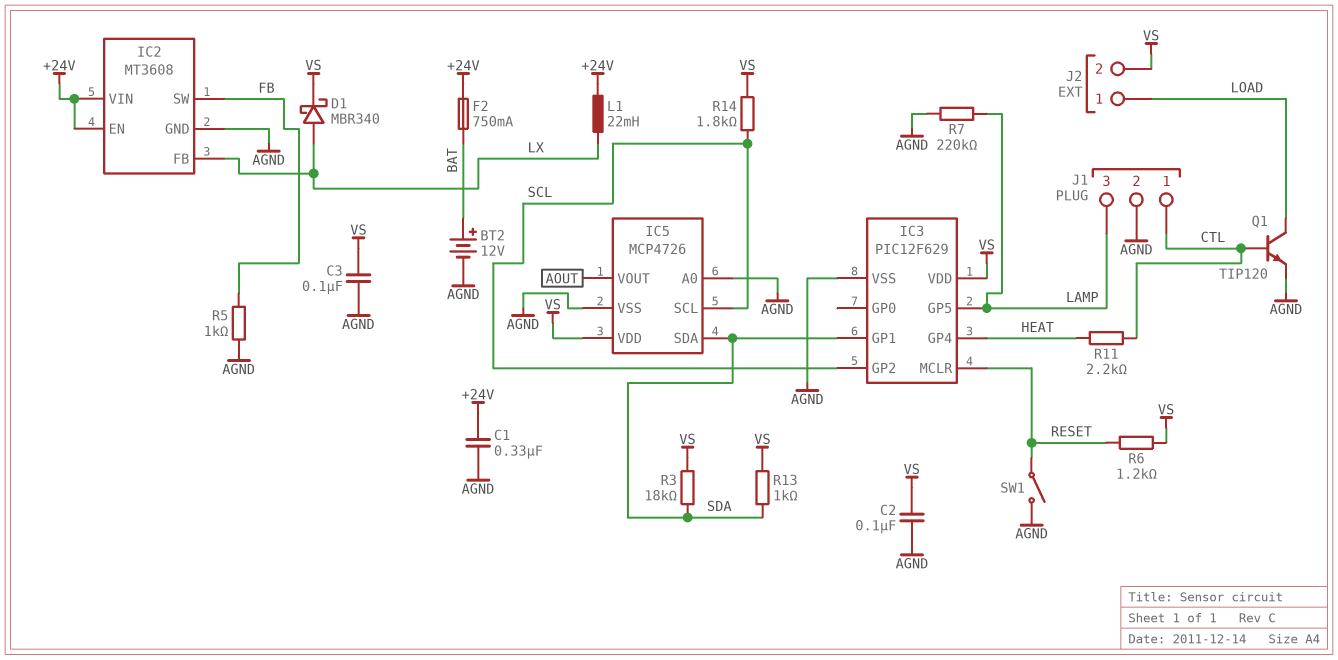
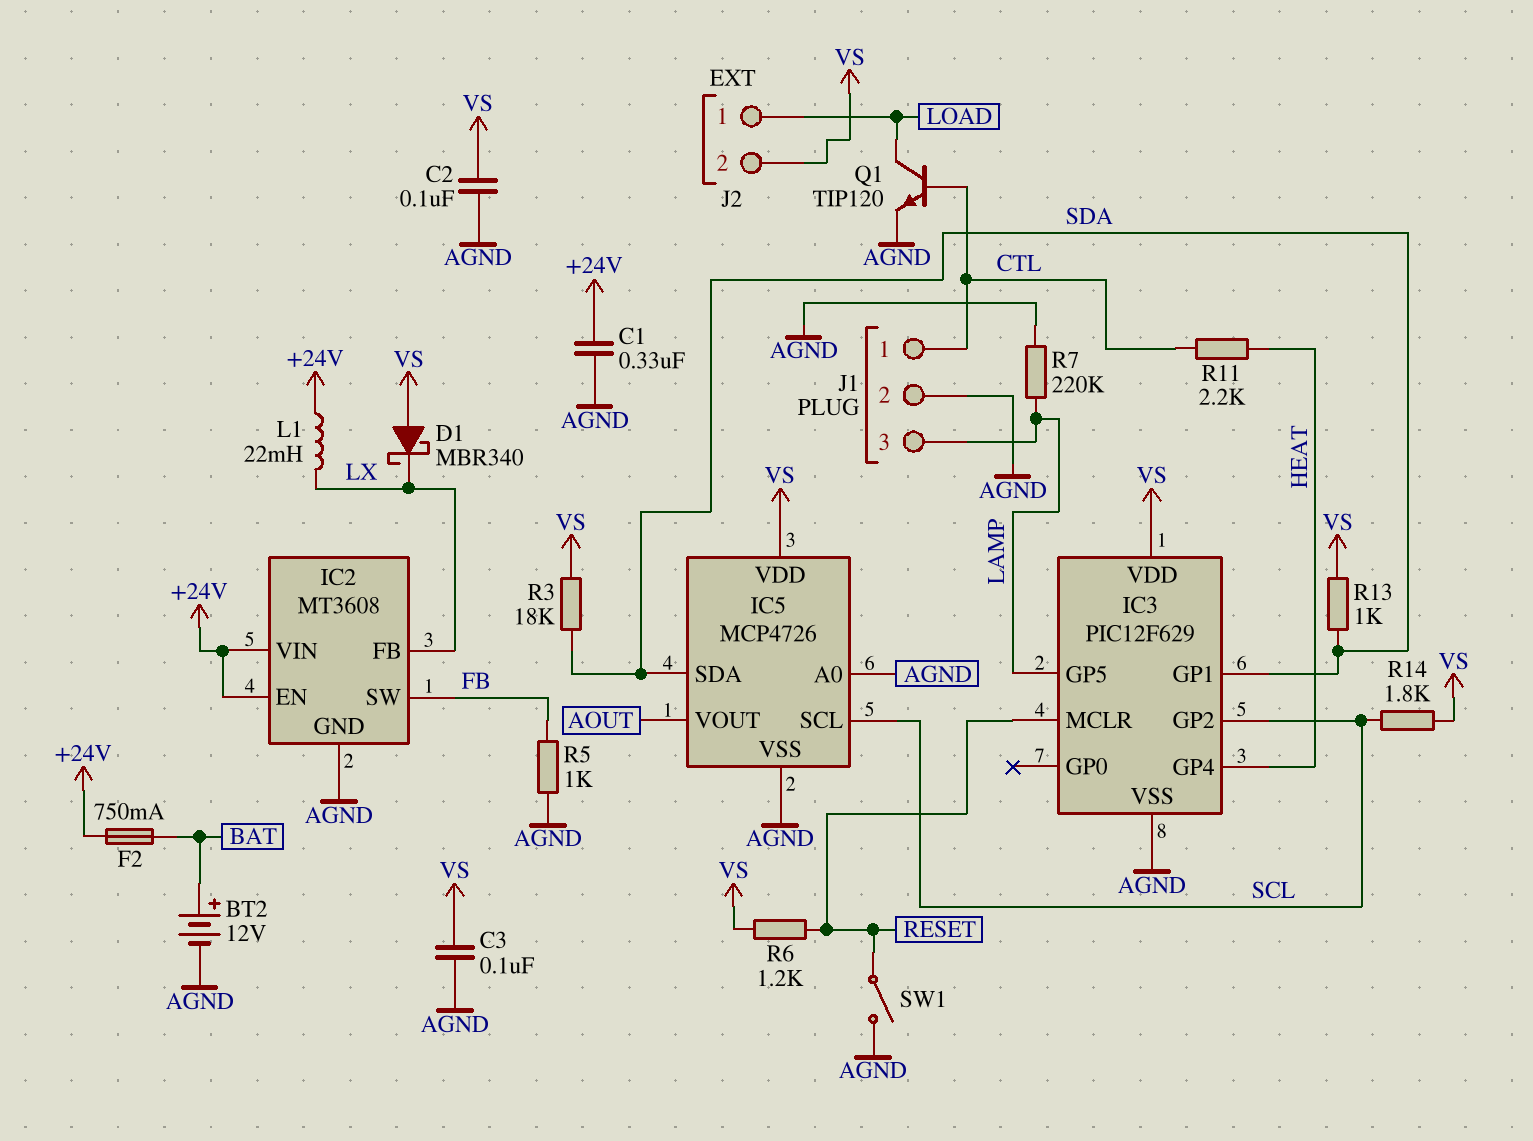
D1: schottky MBR340 (A LX, K VS) -> schottky MBR340 (A VS, K LX)

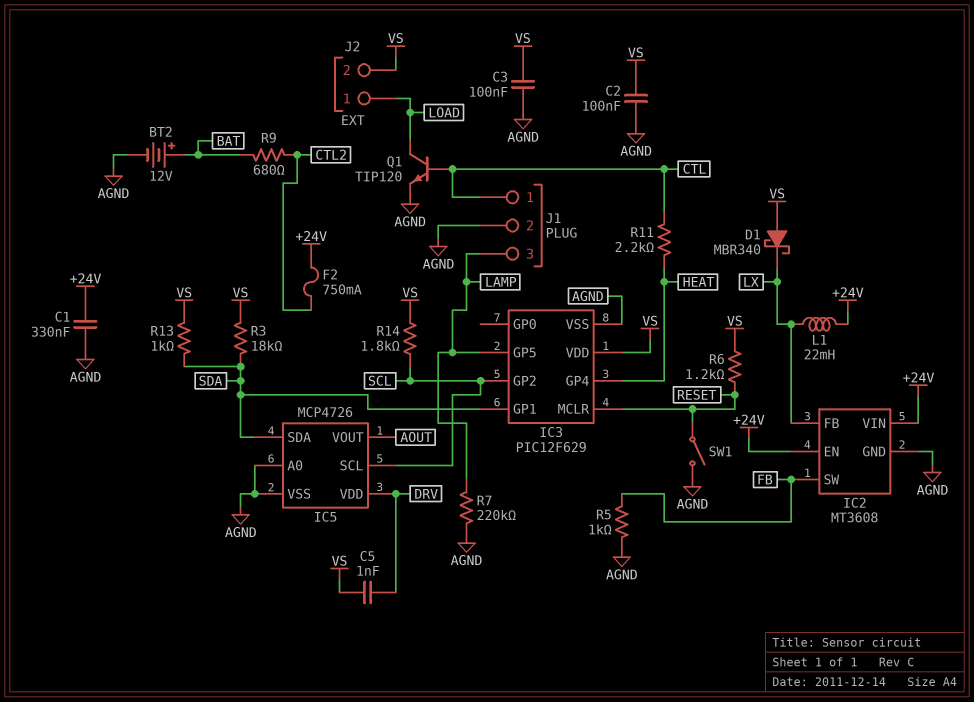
C5: none -> 1nF (DRV, VS)
F2: 750mA (+24V, BAT) -> 750mA (+24V, CTL2)
IC5 pin VDD: VS -> DRV
R9: none -> 680 (BAT, CTL2)

